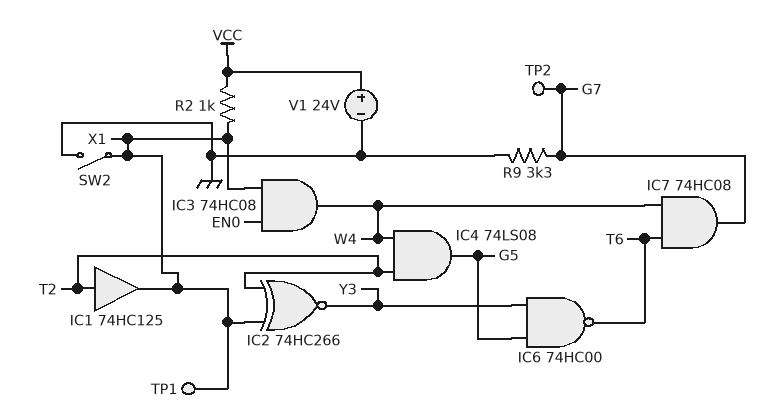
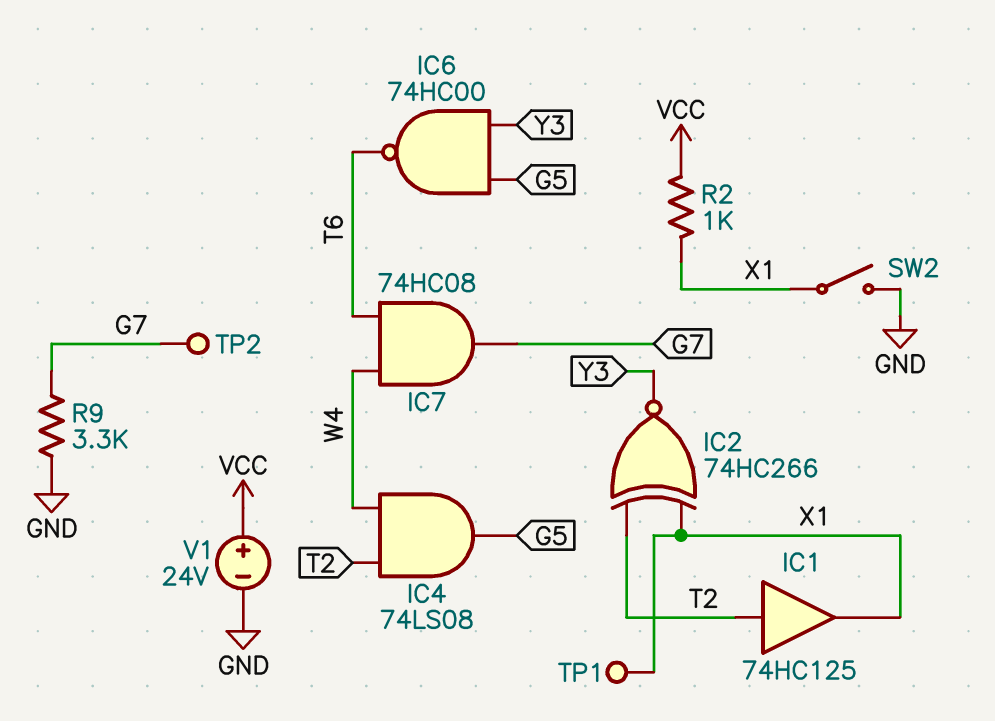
IC3: AND 74HC08 (in EN0, in X1, out W4) -> none

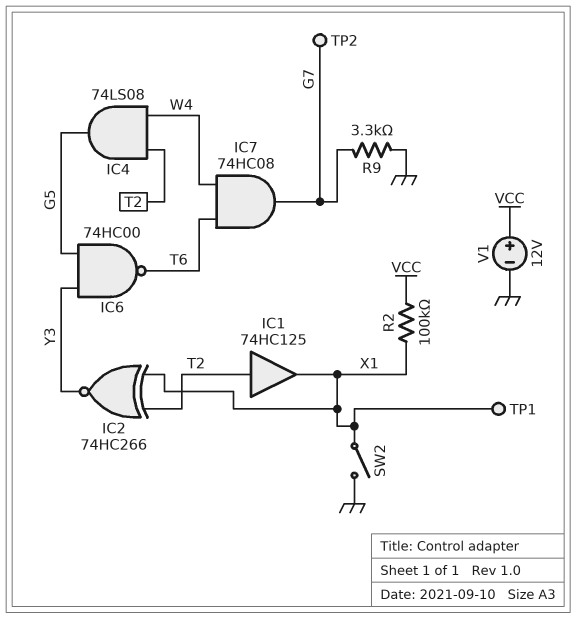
R2: 1k (VCC, X1) -> 100k (VCC, X1)
V1: 24V (plus VCC, minus GND) -> 12V (plus VCC, minus GND)

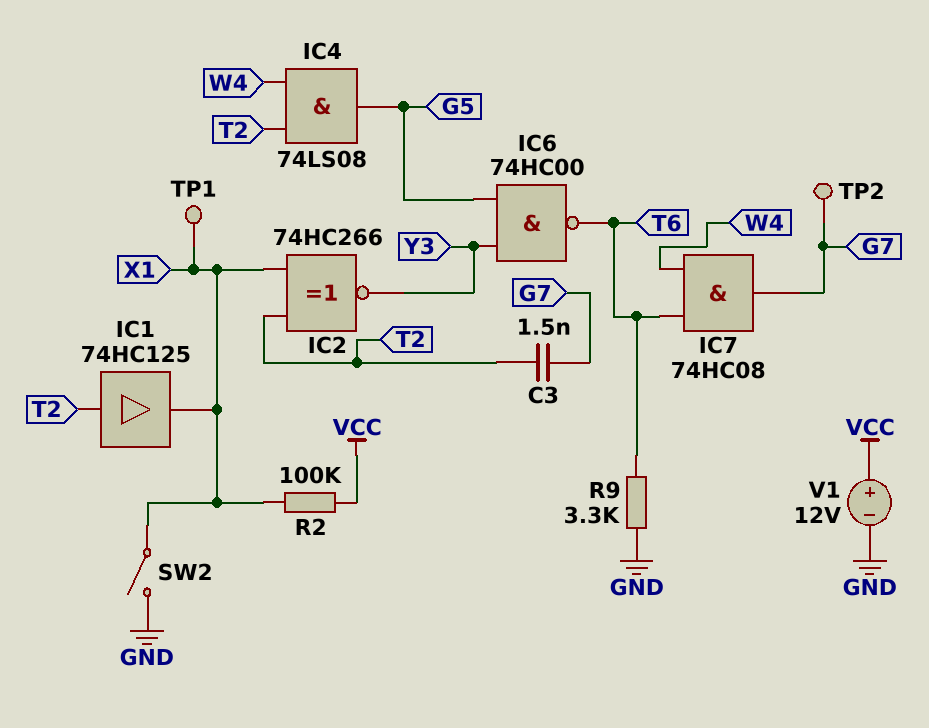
C3: none -> 1.5nF (G7, T2)
R9: 3.3k (G7, GND) -> 3.3k (GND, T6)

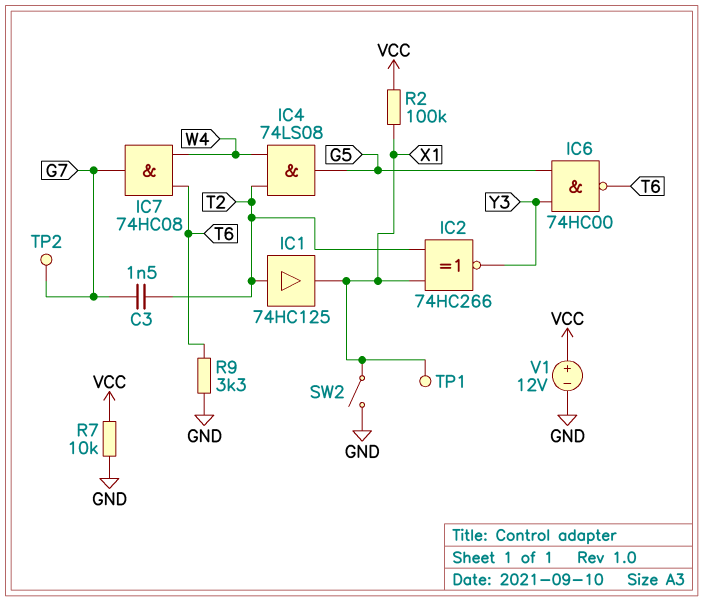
R7: none -> 10k (GND, VCC)

